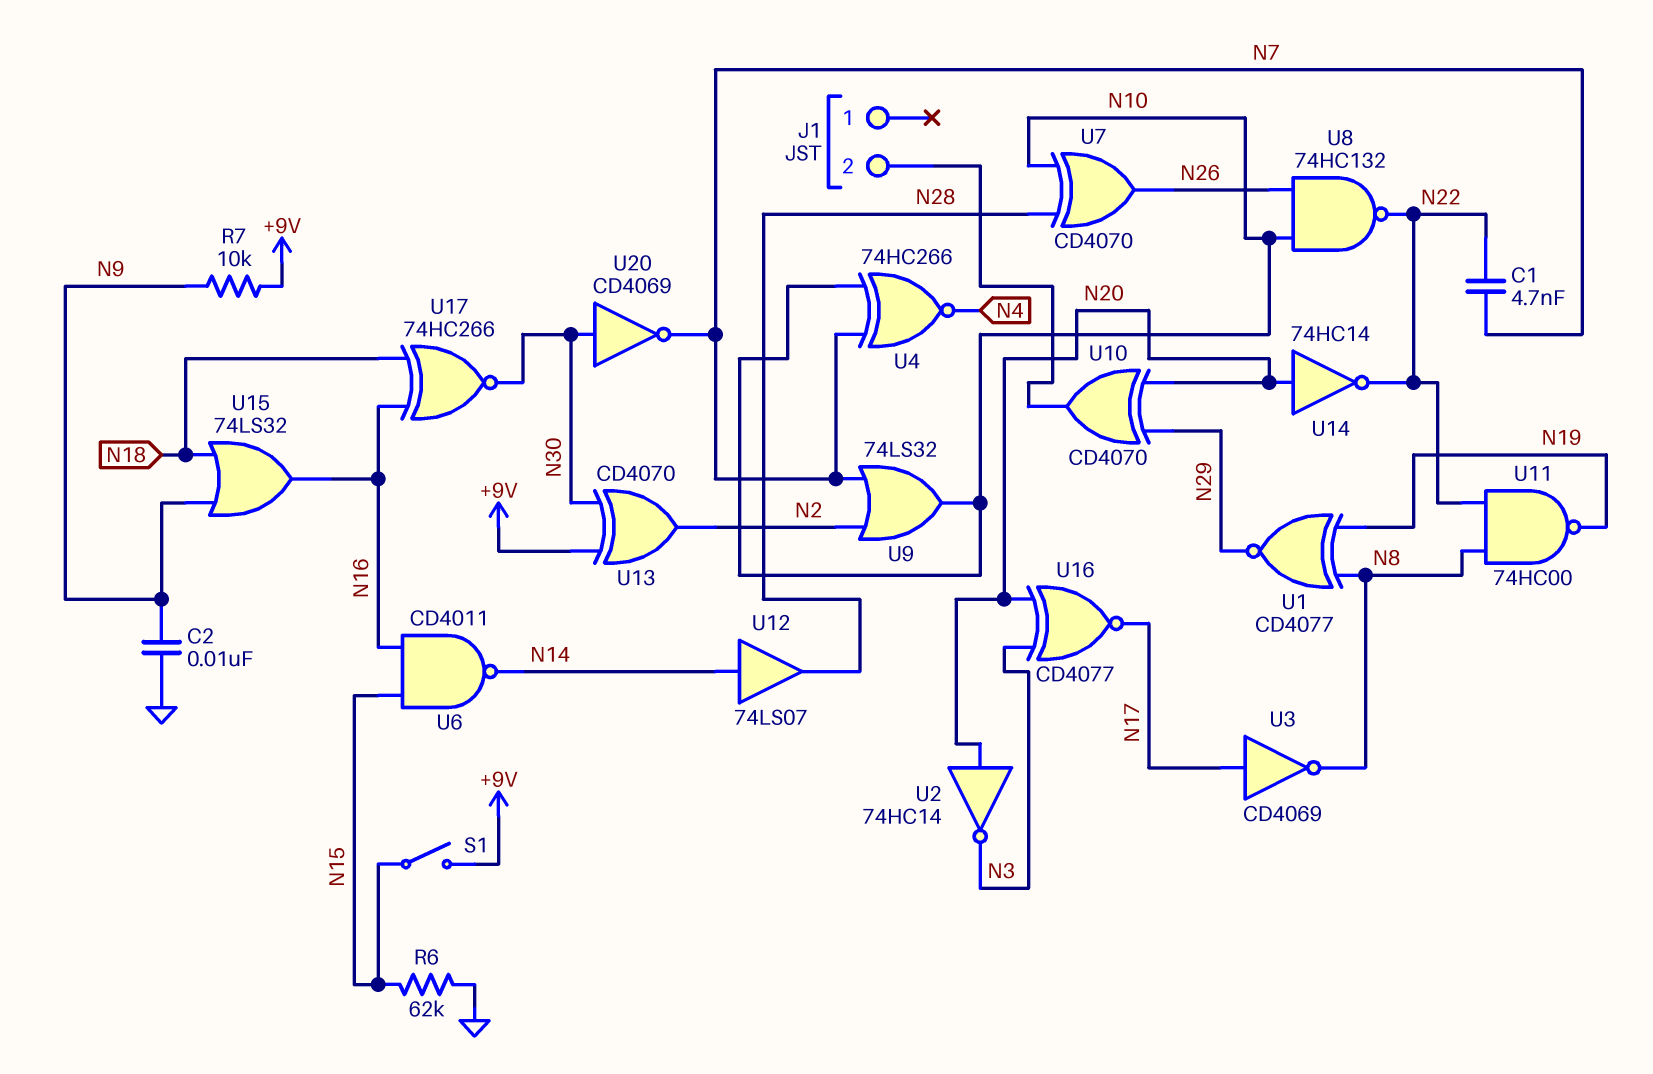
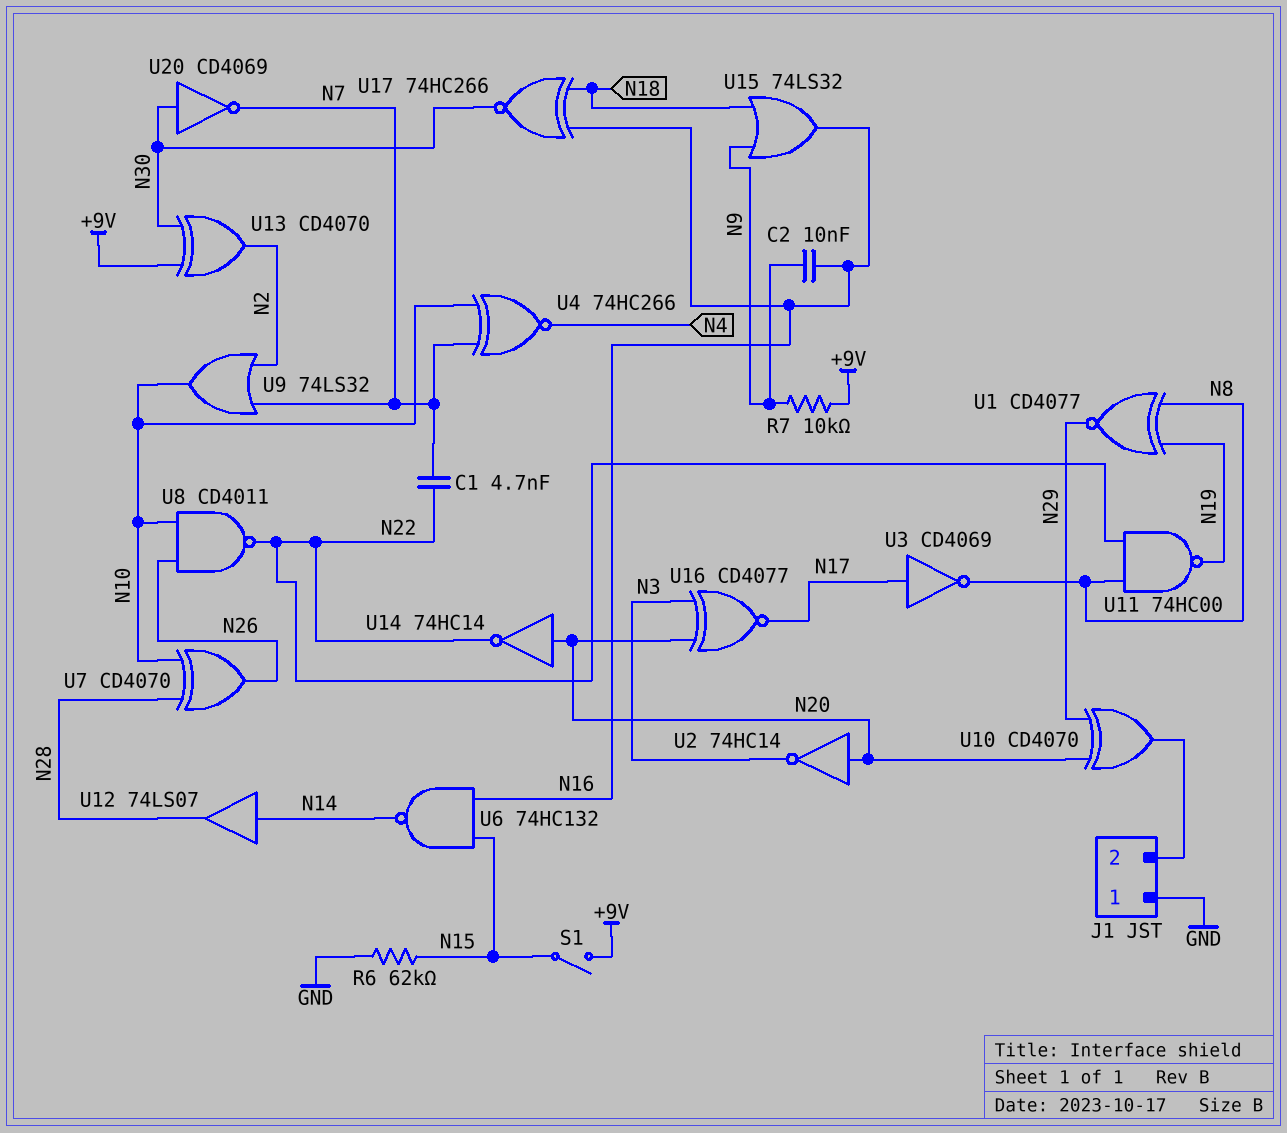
C2: 10nF (GND, N9) -> 10nF (N9, N16)
J1 pin 1: none -> GND
U6: NAND CD4011 (in N15, in N16, out N14) -> NAND 74HC132 (in N15, in N16, out N14)
U8: NAND 74HC132 (in N10, in N26, out N22) -> NAND CD4011 (in N10, in N26, out N22)

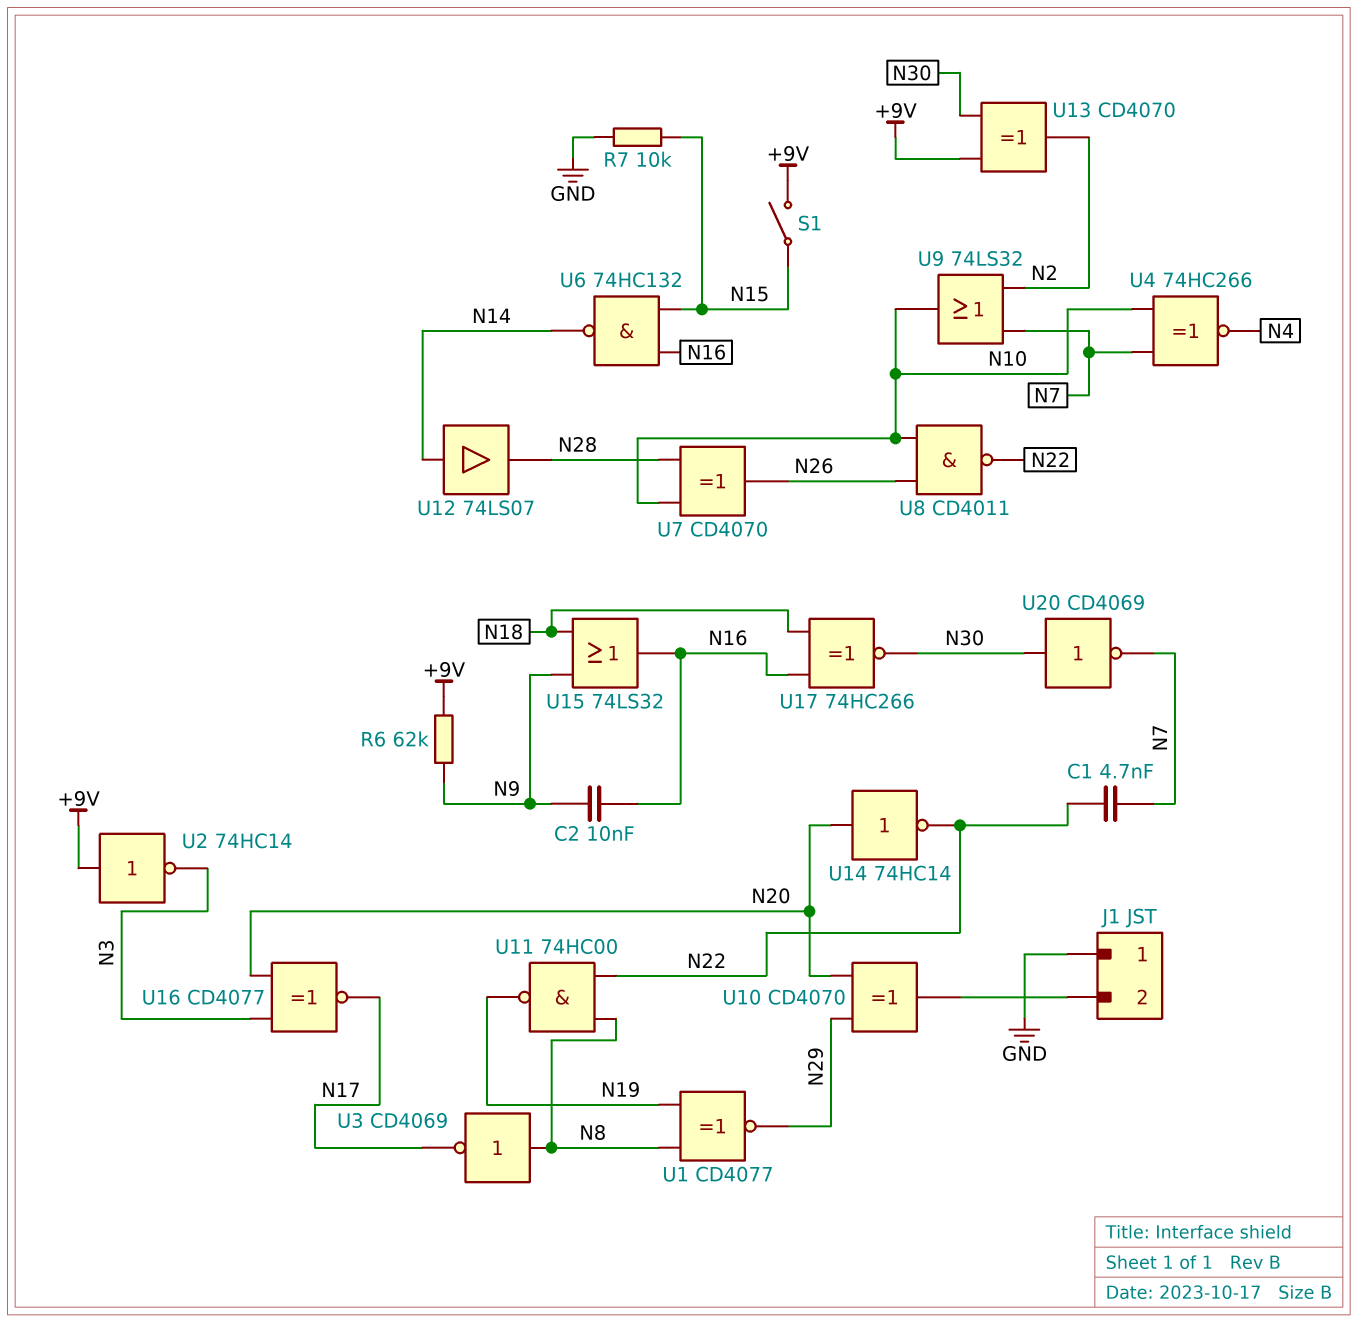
R6: 62k (GND, N15) -> 62k (+9V, N9)
R7: 10k (+9V, N9) -> 10k (GND, N15)
U2: NOT 74HC14 (in N20, out N3) -> NOT 74HC14 (in +9V, out N3)
U3: NOT CD4069 (in N17, out N8) -> NOT CD4069 (in N8, out N17)

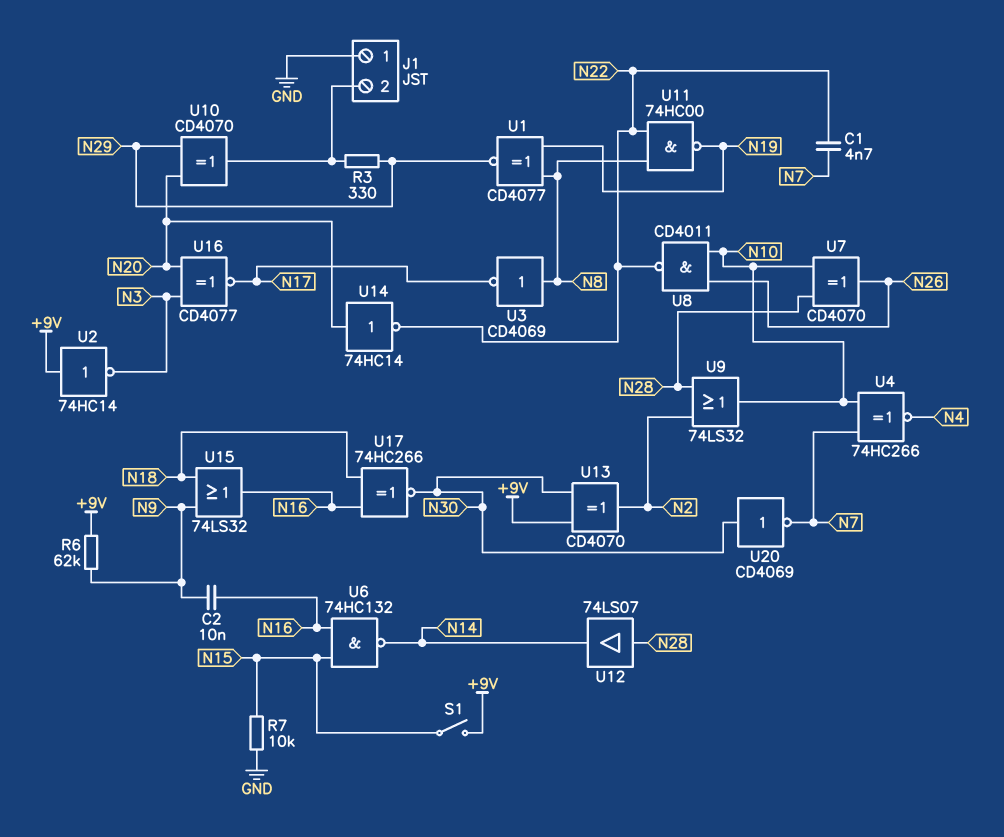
R3: none -> 330 (J1/2, N29)
U9: OR 74LS32 (in N2, in N7, out N10) -> OR 74LS32 (in N2, in N28, out N10)
U12: buffer 74LS07 (in N14, out N28) -> buffer 74LS07 (in N28, out N14)

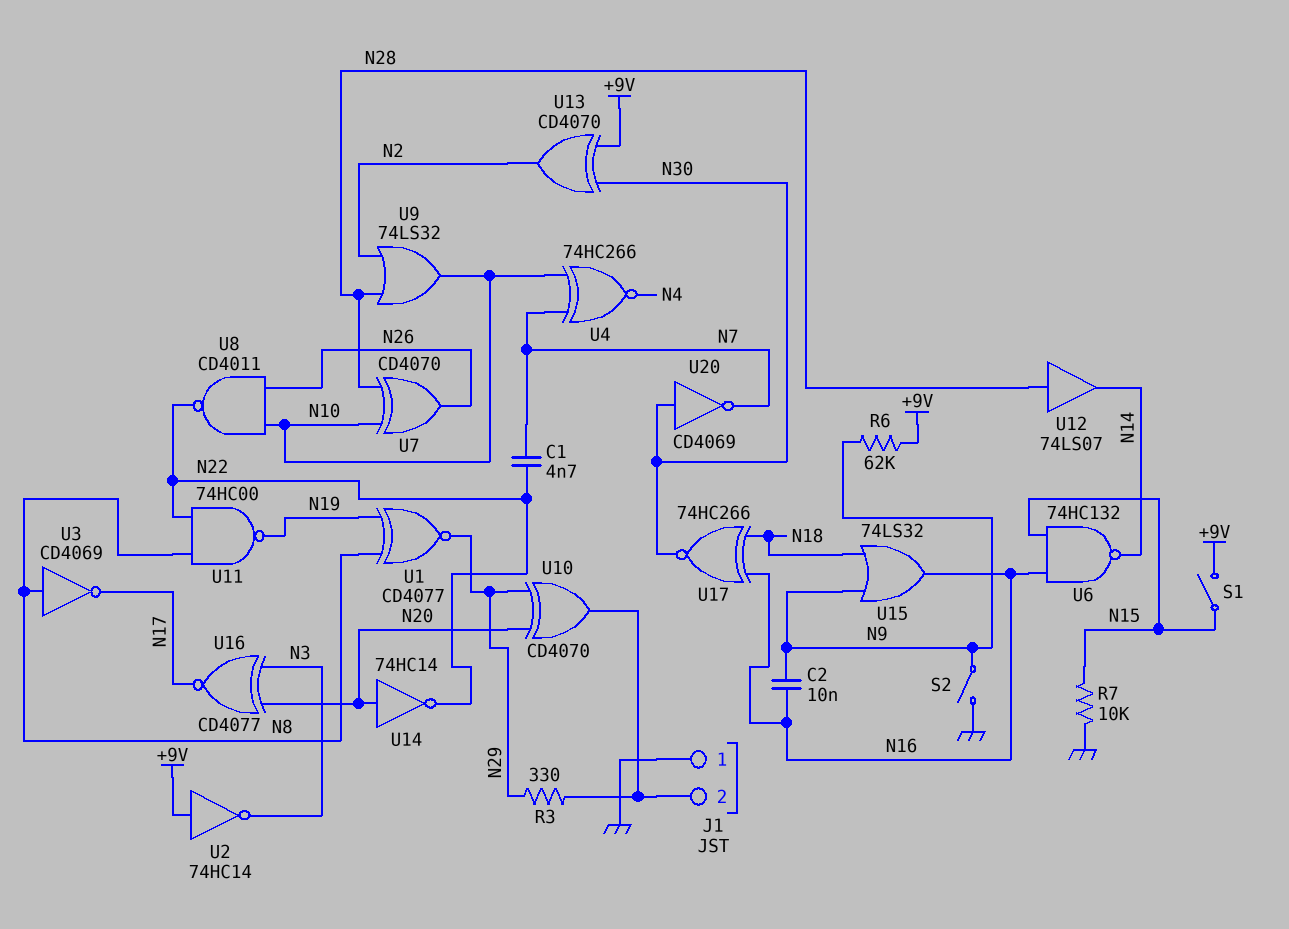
S2: none -> switch (GND, N9)

